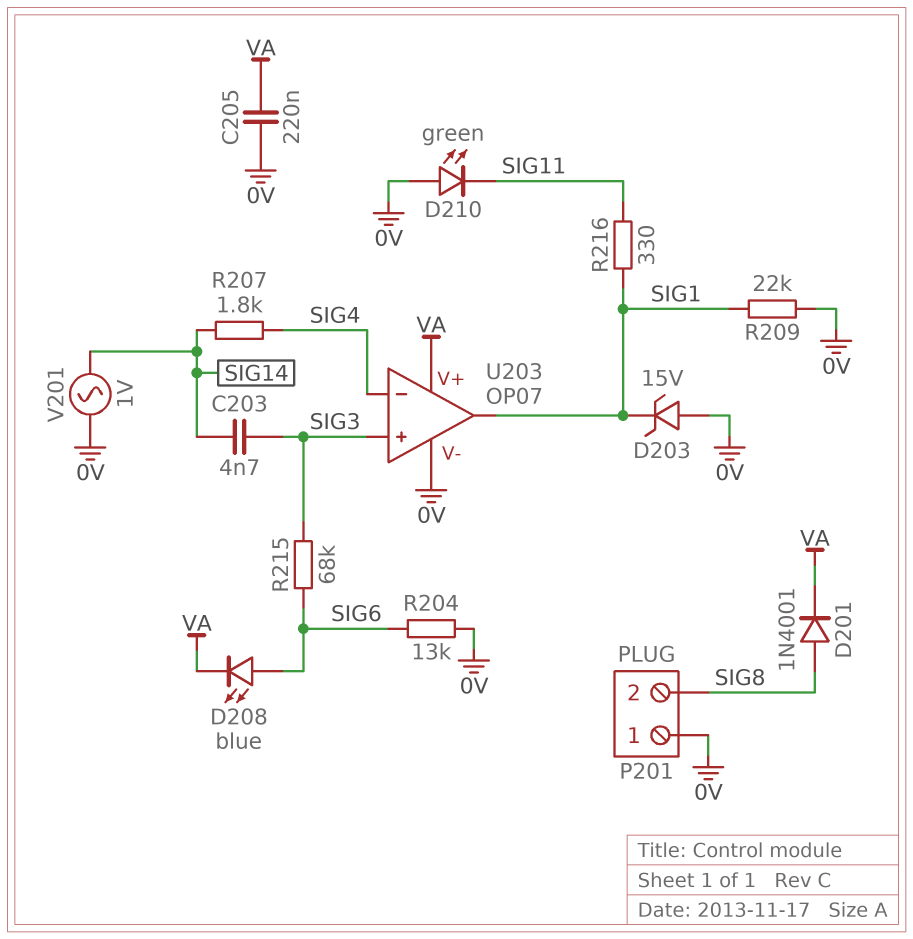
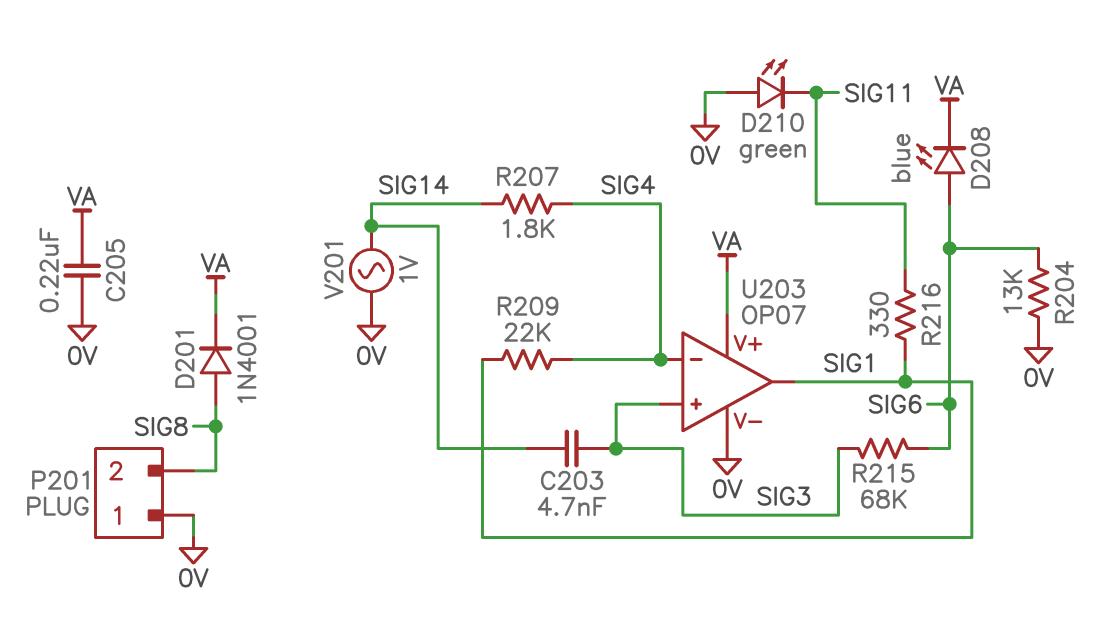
D203: zener 15V (A 0V, K SIG1) -> none
R209: 22k (0V, SIG1) -> 22k (SIG1, SIG4)

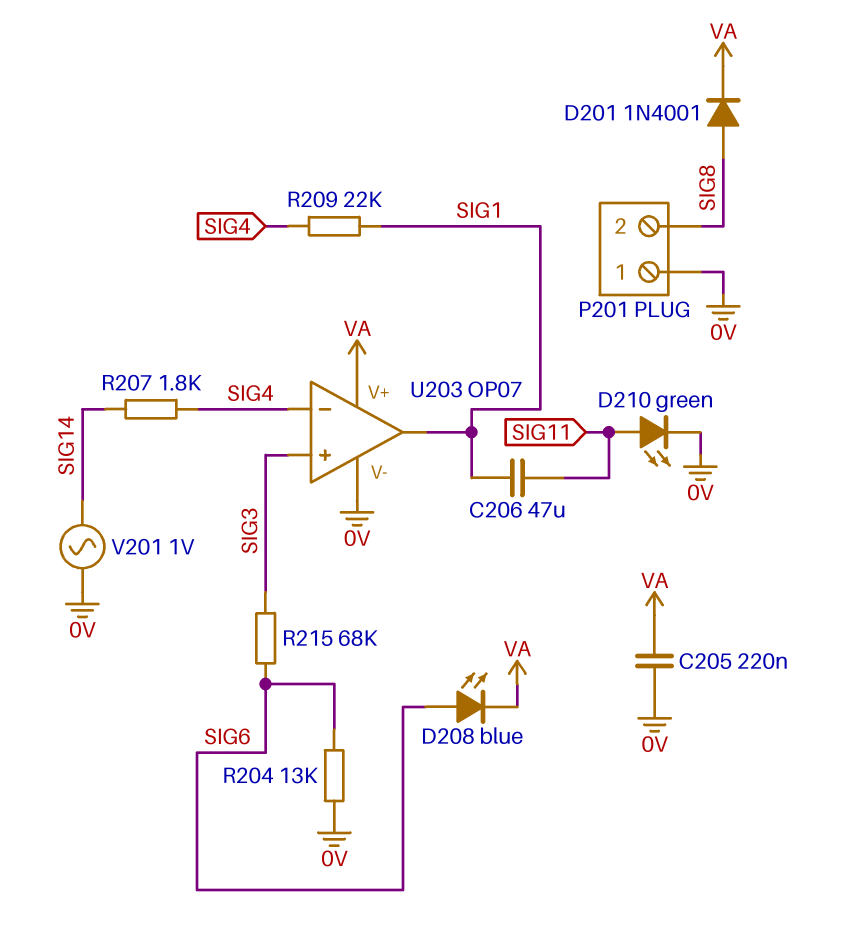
C203: 4.7nF (SIG3, SIG14) -> none
C206: none -> 47uF (SIG1, SIG11)
D210: LED green (A 0V, K SIG11) -> LED green (A SIG11, K 0V)
R216: 330 (SIG1, SIG11) -> none

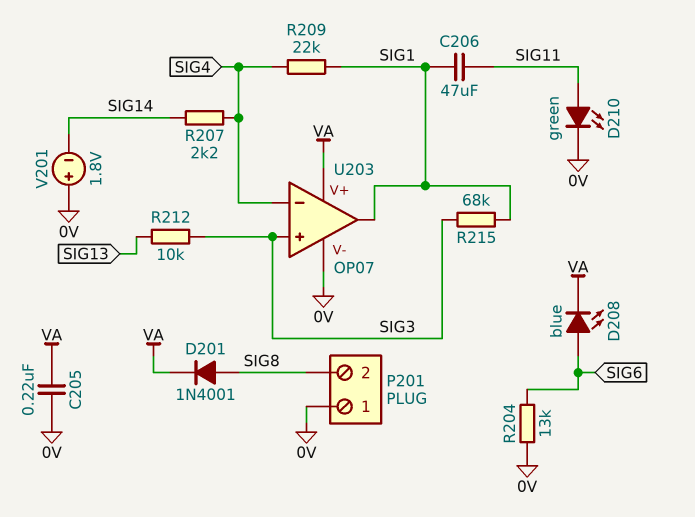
R207: 1.8k (SIG4, SIG14) -> 2.2k (SIG4, SIG14)
R212: none -> 10k (SIG3, SIG13)
R215: 68k (SIG3, SIG6) -> 68k (SIG1, SIG3)
V201: AC 1V (0V, SIG14) -> 1.8V (plus 0V, minus SIG14)

